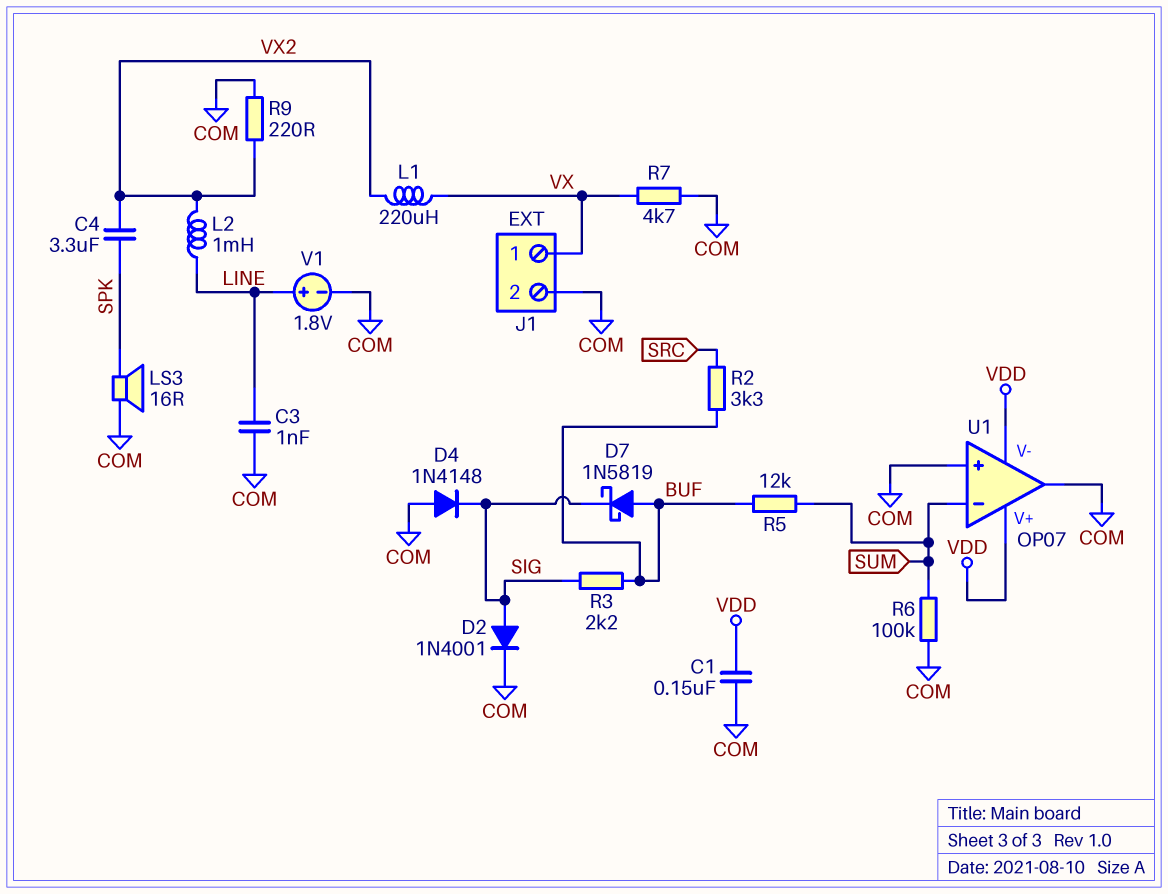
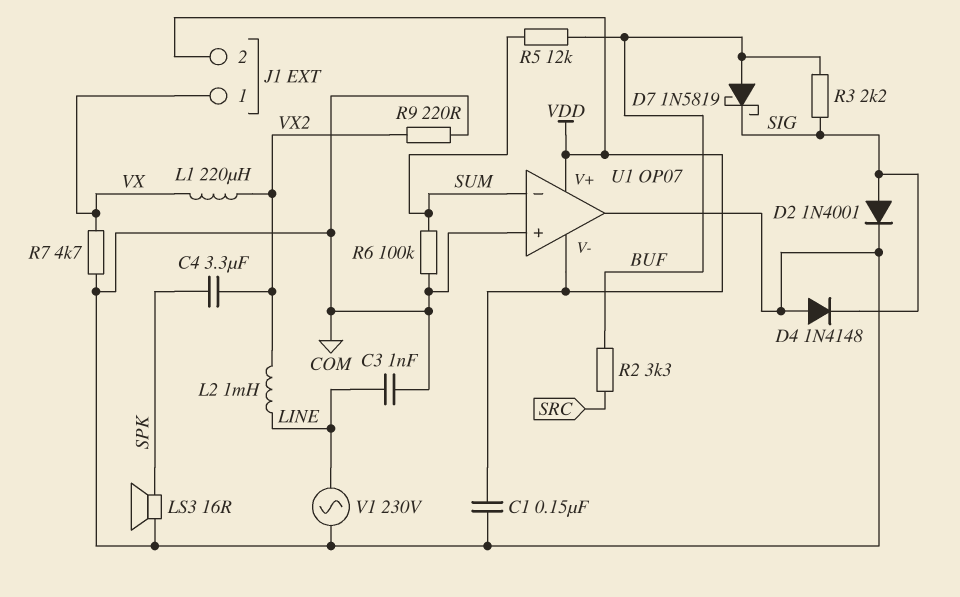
J1 pin 2: COM -> VDD
V1: 1.8V (plus LINE, minus COM) -> AC 230V (COM, LINE)

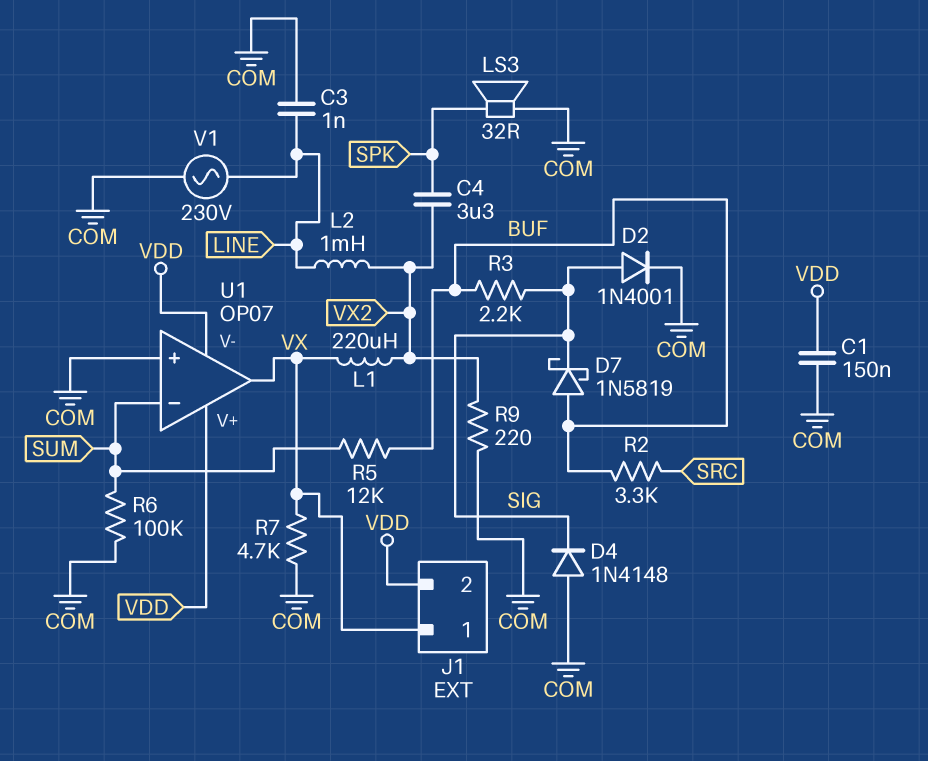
LS3: speaker 16R (COM, SPK) -> speaker 32R (COM, SPK)
U1 pin out: COM -> VX

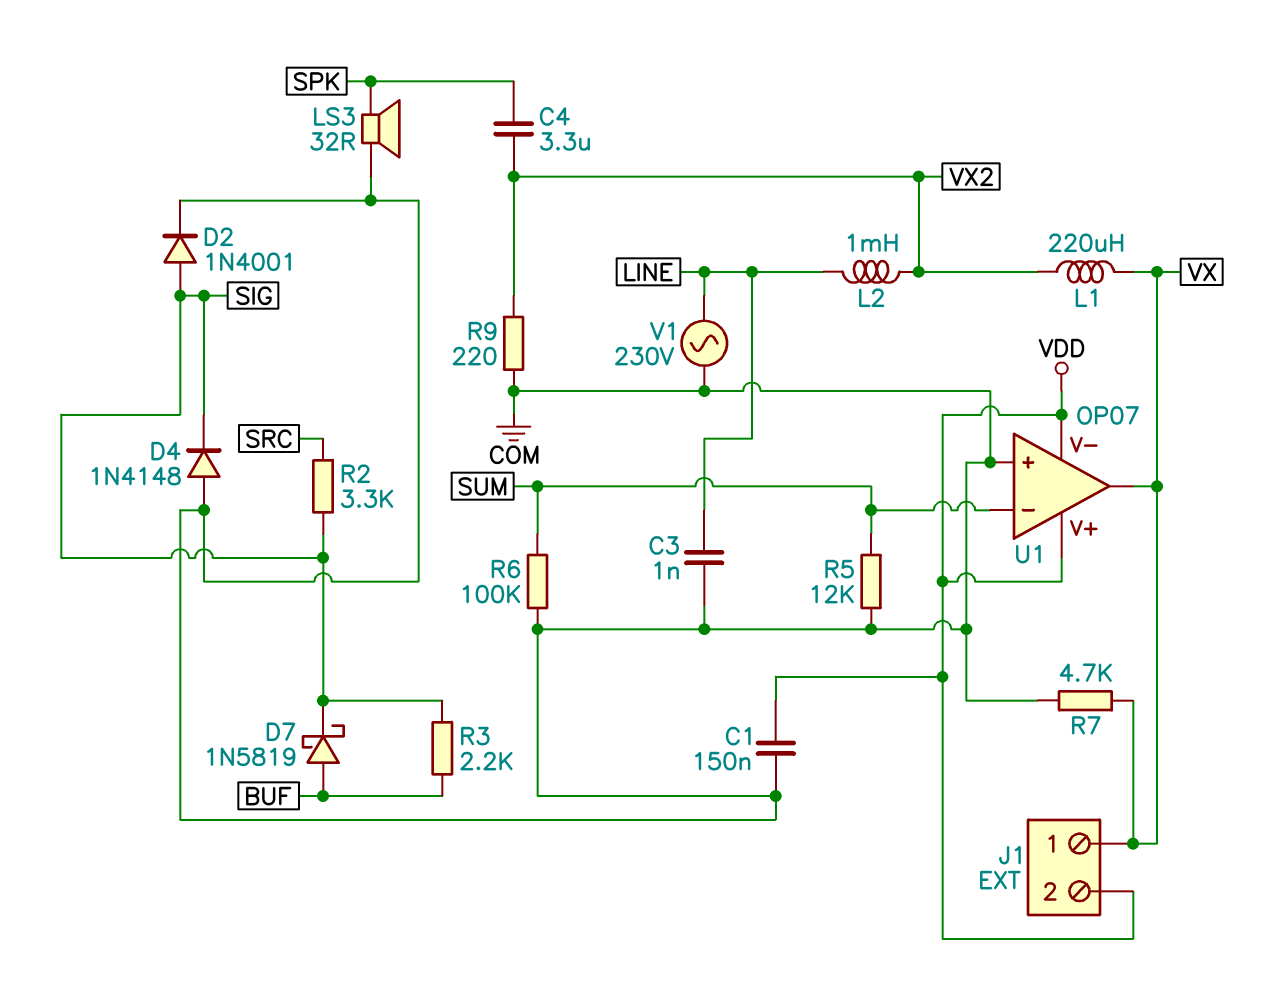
R2: 3.3k (BUF, SRC) -> 3.3k (SIG, SRC)
R5: 12k (BUF, SUM) -> 12k (COM, SUM)

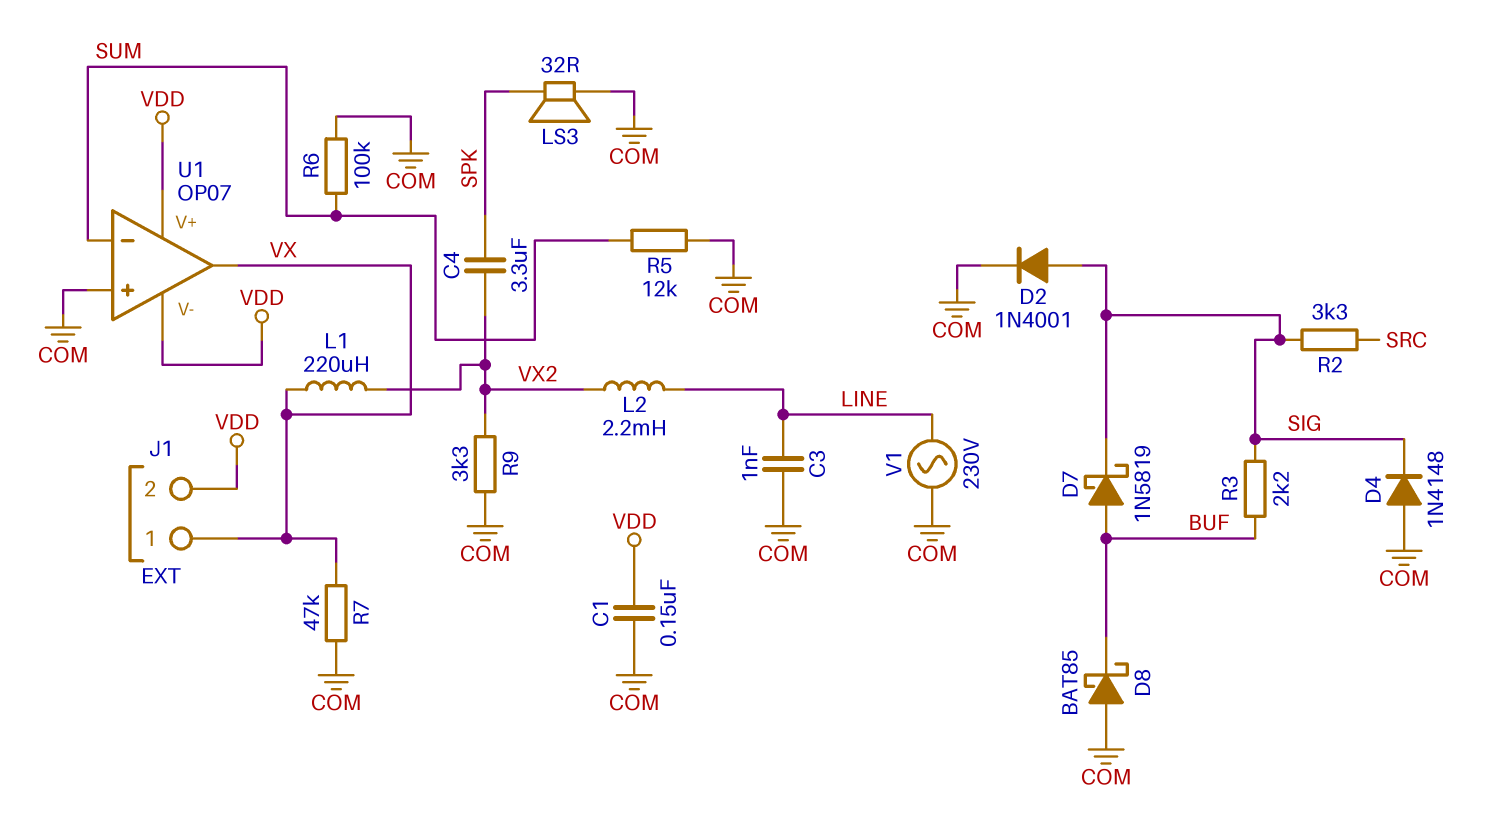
D8: none -> schottky BAT85 (A COM, K BUF)
L2: 1mH (LINE, VX2) -> 2.2mH (LINE, VX2)
R7: 4.7k (COM, VX) -> 47k (COM, VX)
R9: 220 (COM, VX2) -> 3.3k (COM, VX2)

